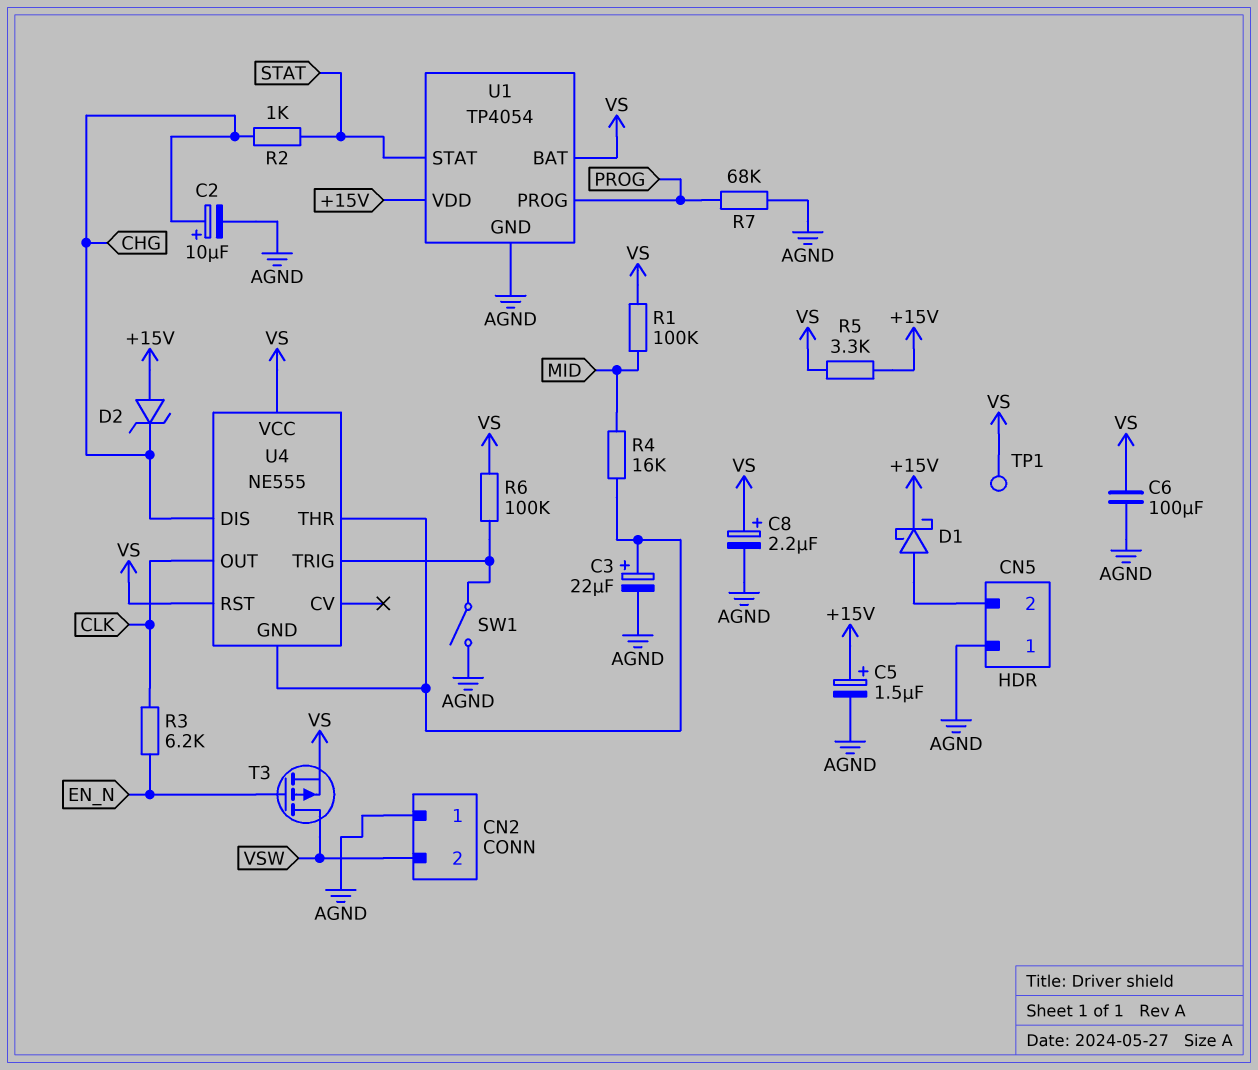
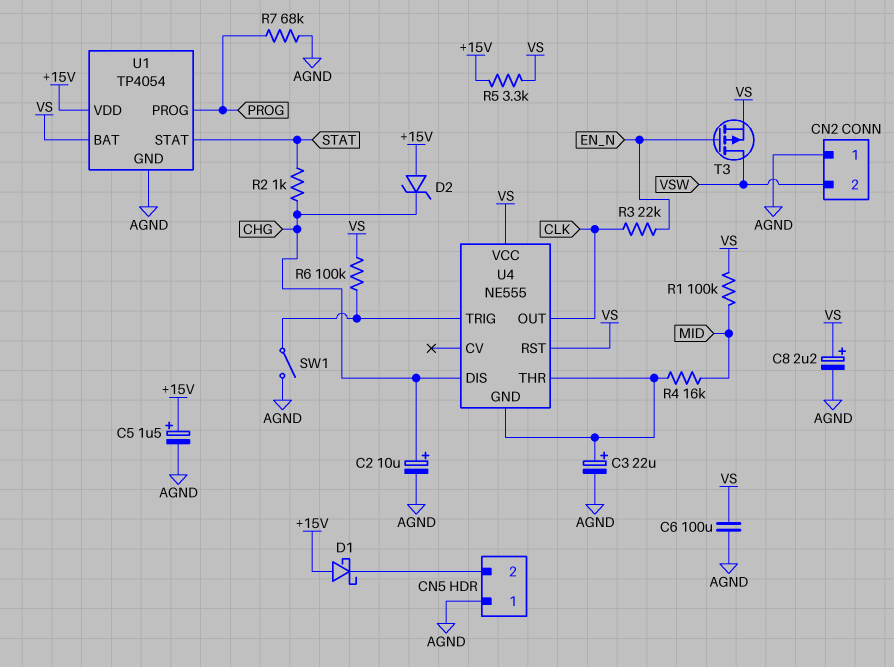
D1: schottky (A CN5/2, K +15V) -> schottky (A +15V, K CN5/2)
R3: 6.2k (CLK, EN_N) -> 22k (CLK, EN_N)
TP1: test point (VS) -> none

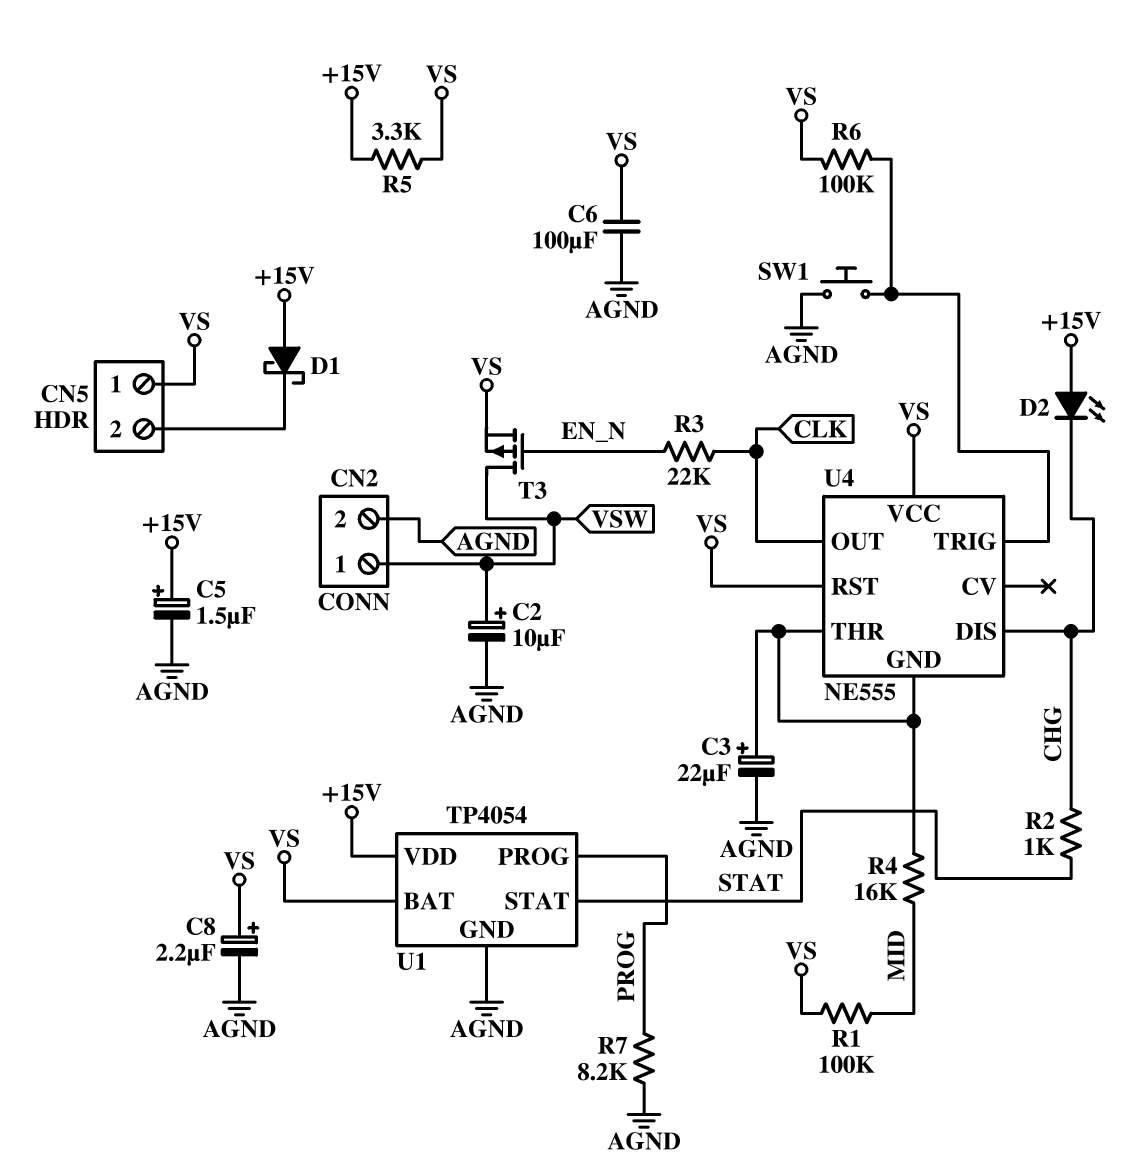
C2: 10uF (plus CHG, minus AGND) -> 10uF (plus VSW, minus AGND)
CN2 pin 1: AGND -> VSW
CN2 pin 2: VSW -> AGND
CN5 pin 1: AGND -> VS
D2: zener (A +15V, K CHG) -> LED (A +15V, K CHG)
R7: 68k (AGND, PROG) -> 8.2k (AGND, PROG)
SW1: switch (AGND, U4/TRIG) -> button (AGND, U4/TRIG)

